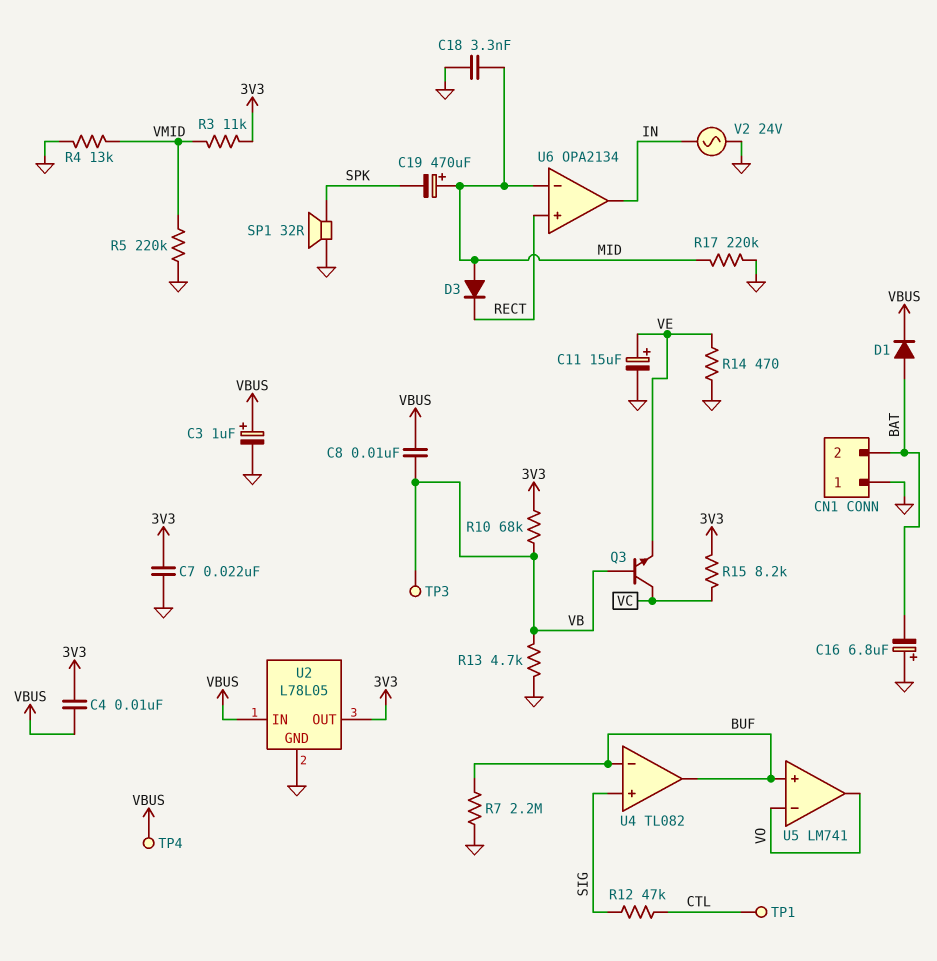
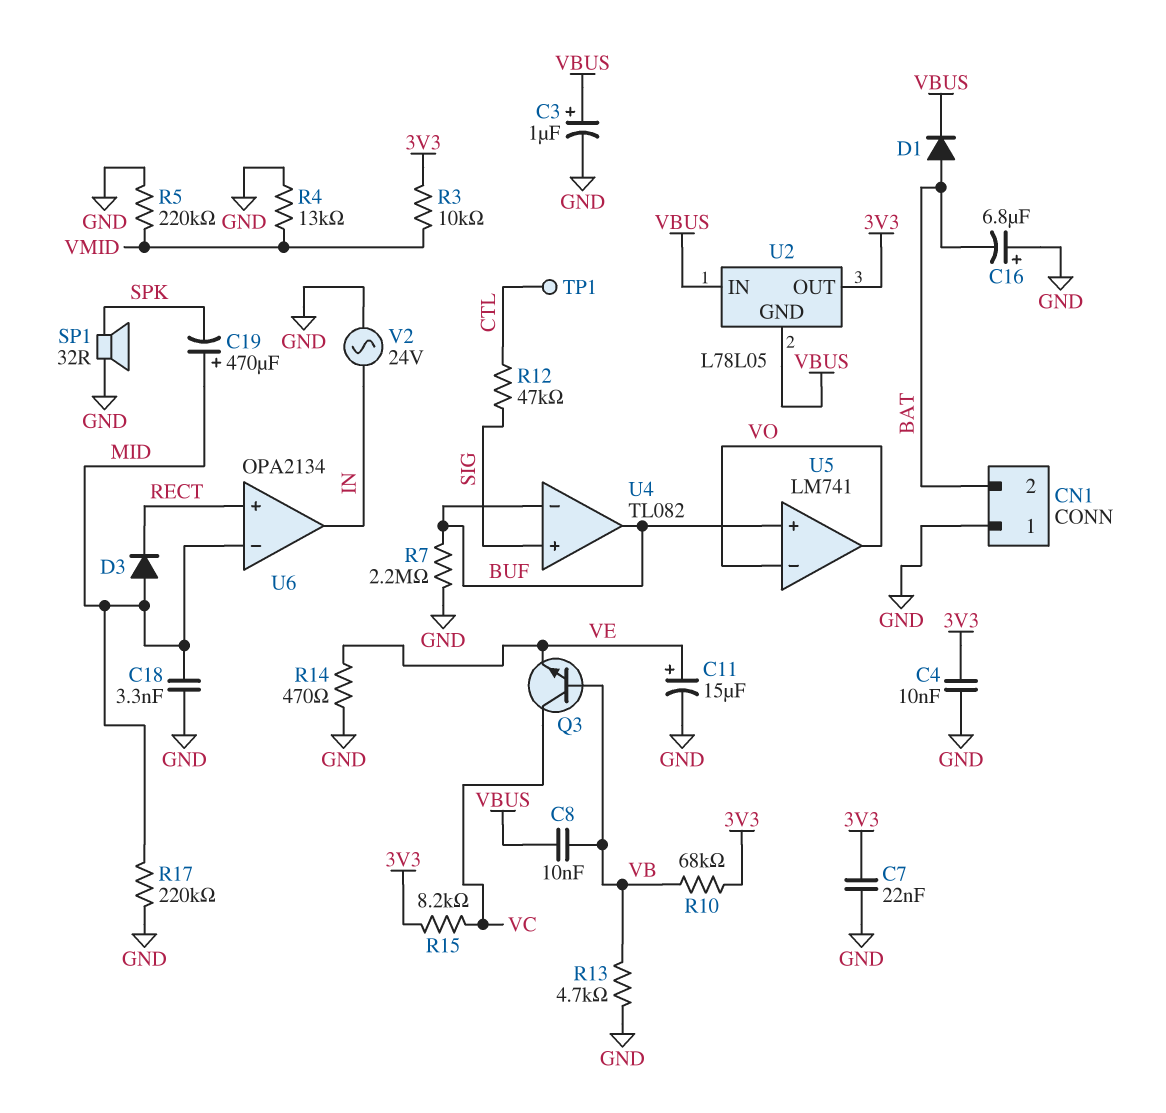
C4: 10nF (3V3, VBUS) -> 10nF (3V3, GND)
R3: 11k (3V3, VMID) -> 10k (3V3, VMID)
TP3: test point (VB) -> none
TP4: test point (VBUS) -> none
U2 pin GND: GND -> VBUS

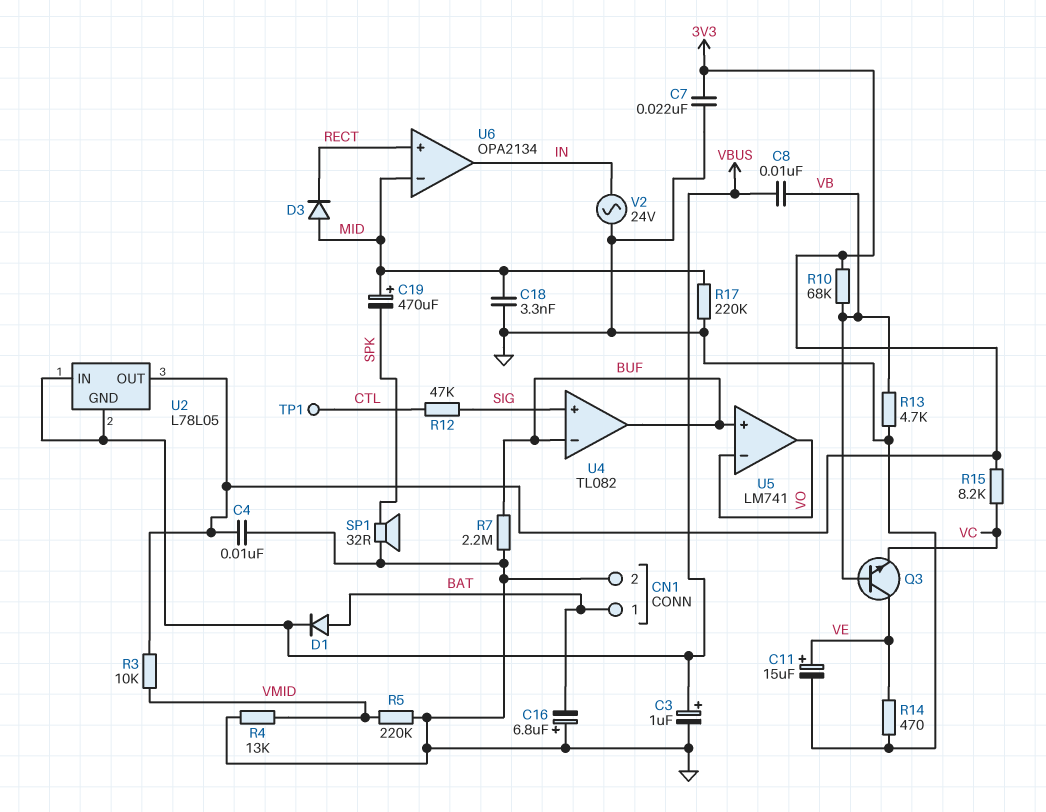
CN1 pin 1: GND -> BAT
CN1 pin 2: BAT -> GND
Q3: NPN (B VB, C VC, E VE) -> NPN (B VB, C VE, E VC)

